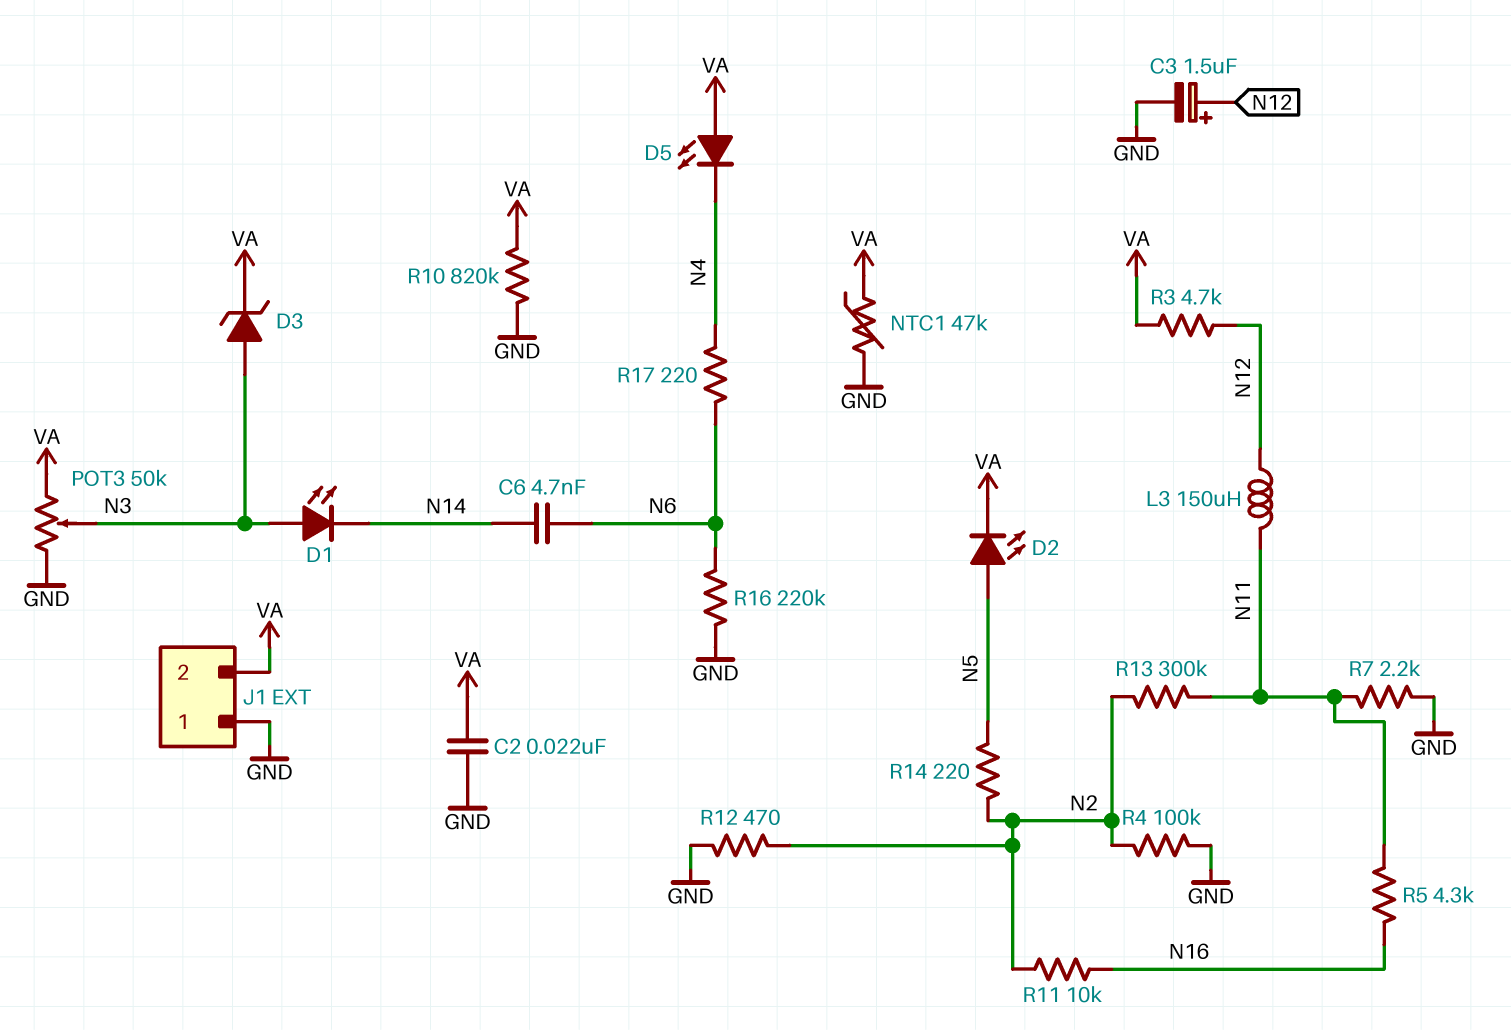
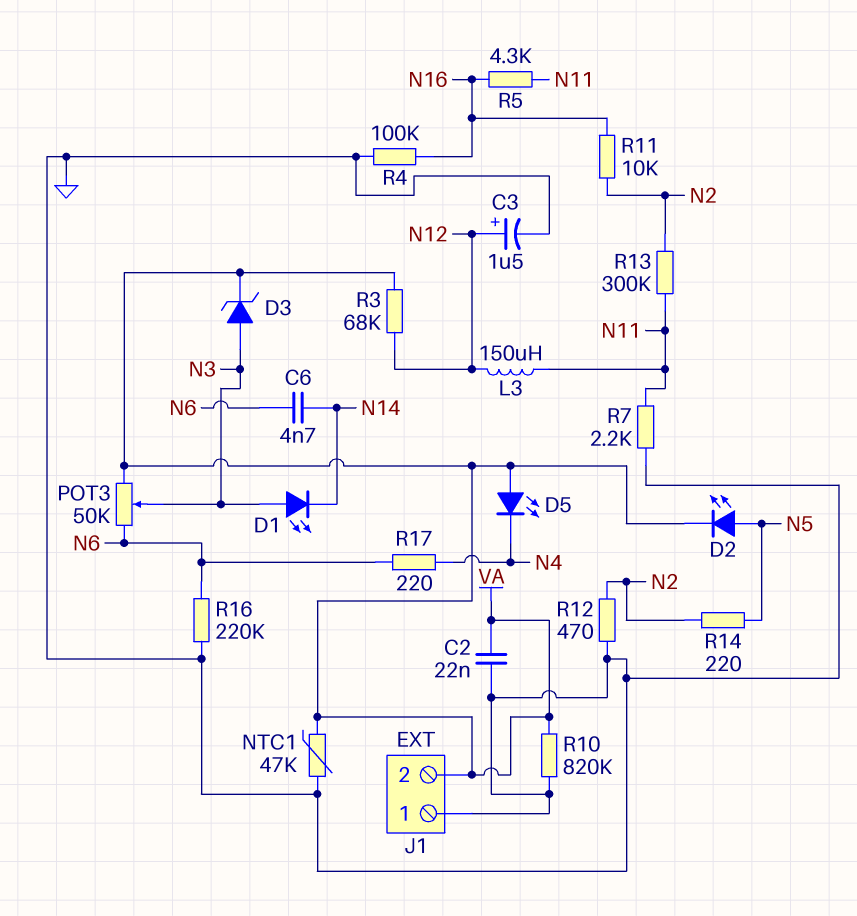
POT3: 50k (GND, VA, wiper N3) -> 50k (N6, VA, wiper N3)
R3: 4.7k (N12, VA) -> 68k (N12, VA)
R4: 100k (GND, N2) -> 100k (GND, N16)

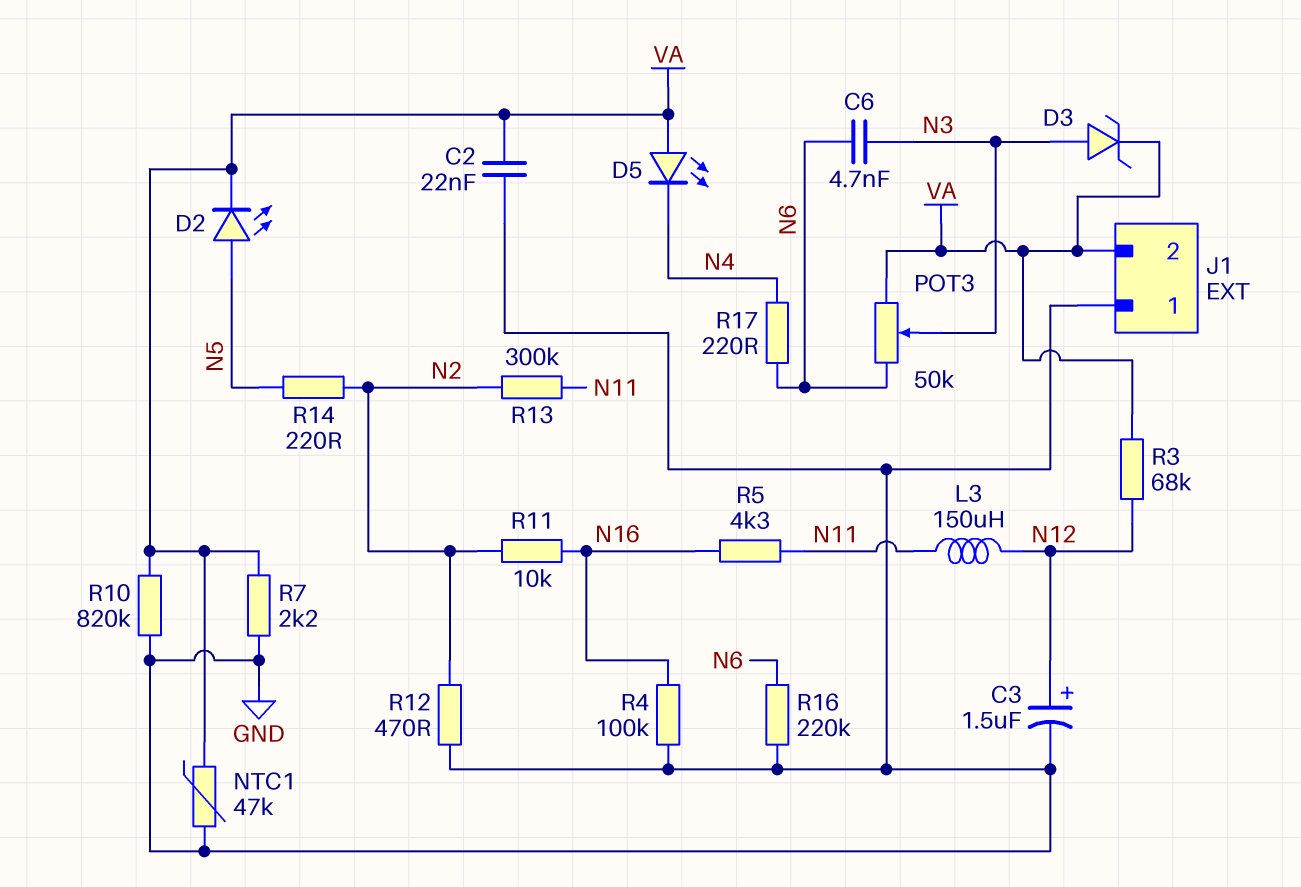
C6: 4.7nF (N6, N14) -> 4.7nF (N3, N6)
D1: LED (A N3, K N14) -> none
R7: 2.2k (GND, N11) -> 2.2k (GND, VA)

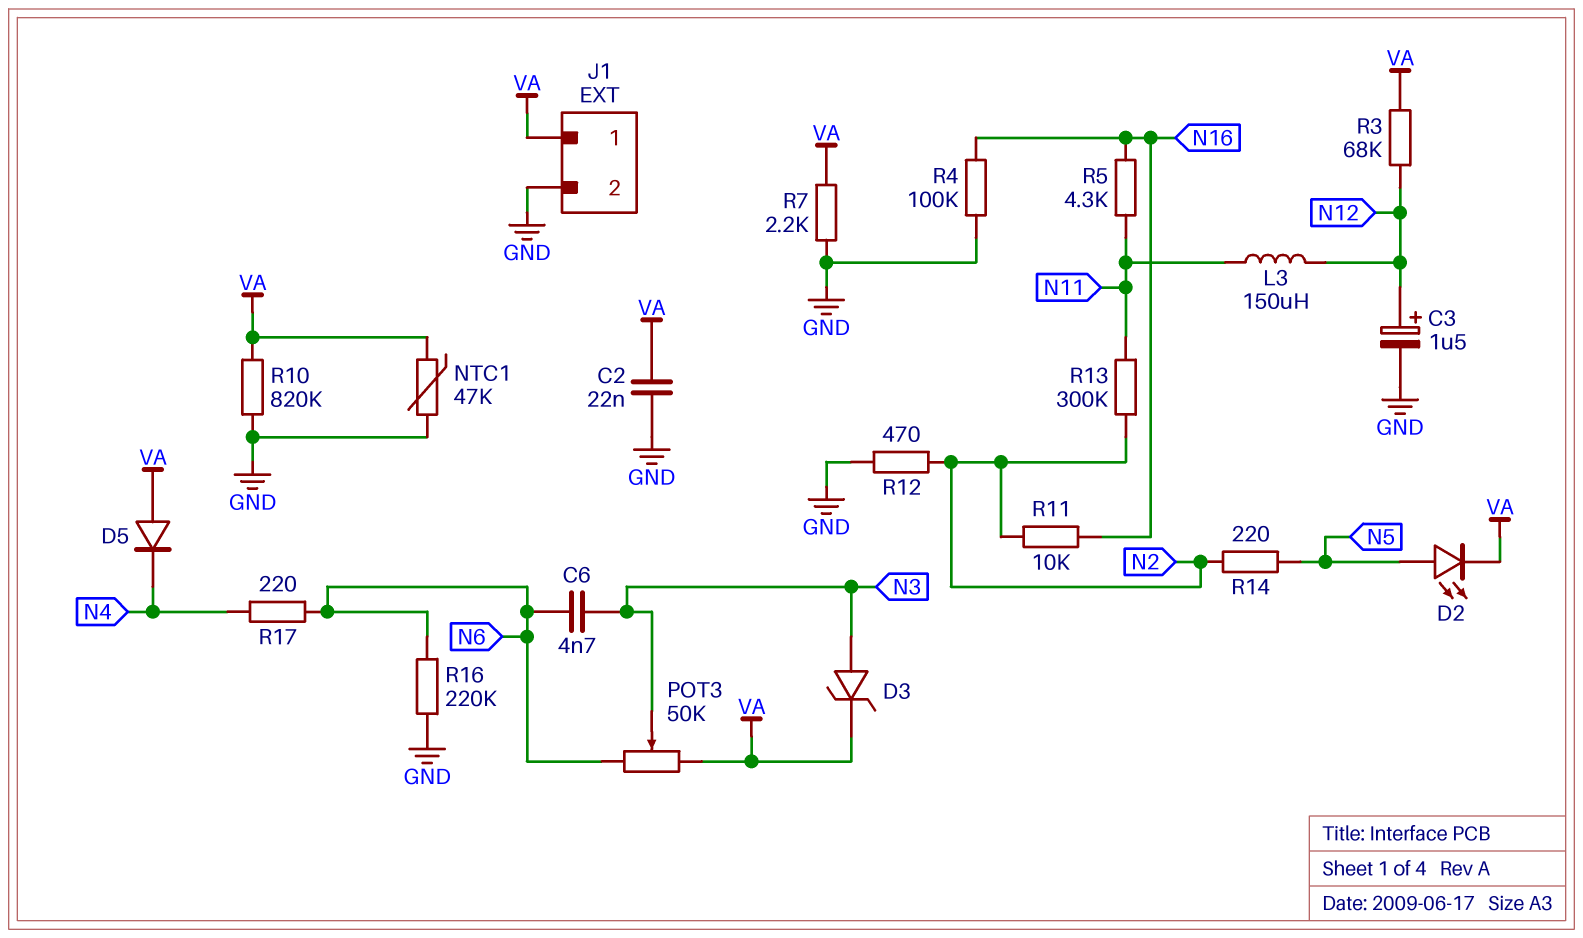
D5: LED (A VA, K N4) -> diode (A VA, K N4)
J1 pin 1: GND -> VA
J1 pin 2: VA -> GND

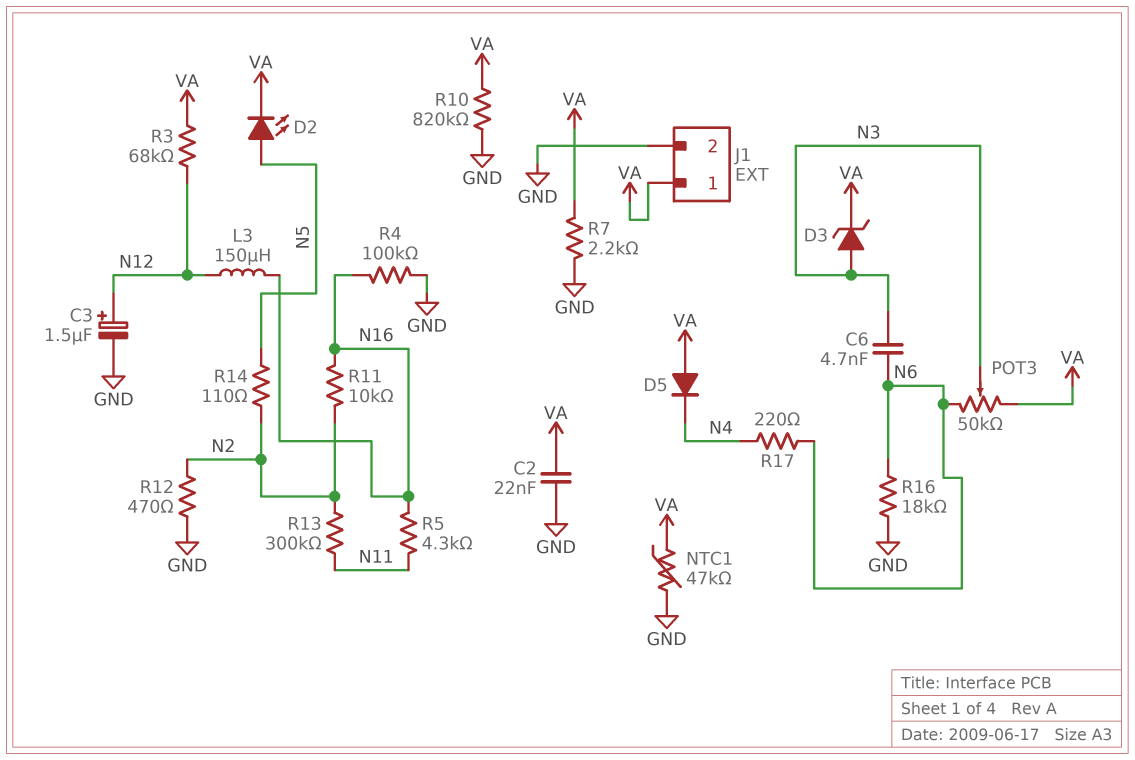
L3: 150uH (N11, N12) -> 150uH (N12, N16)
R14: 220 (N2, N5) -> 110 (N2, N5)
R16: 220k (GND, N6) -> 18k (GND, N6)

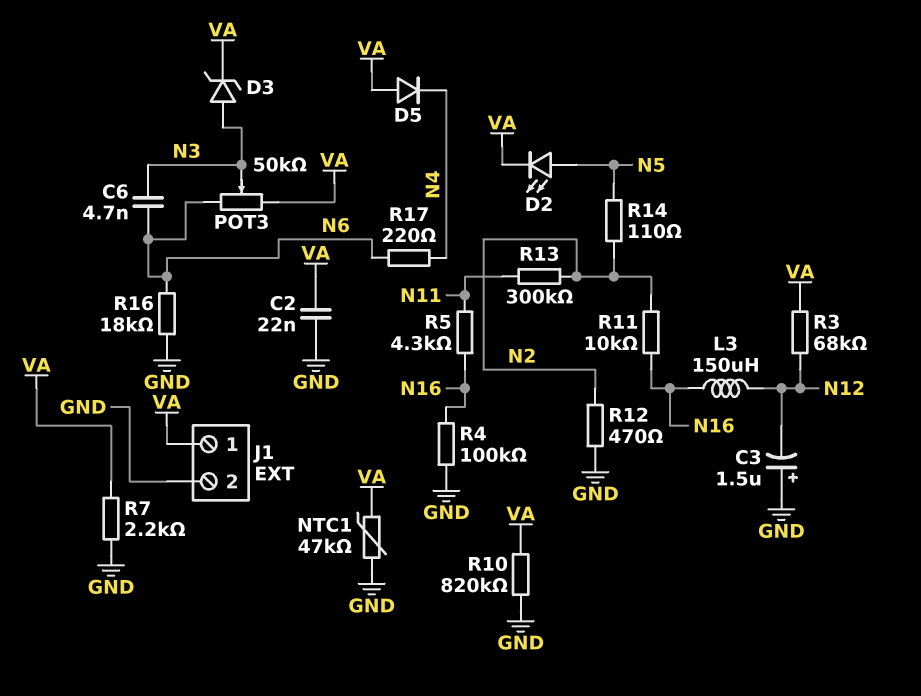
C3: 1.5uF (plus N12, minus GND) -> 1.5uF (plus GND, minus N12)

